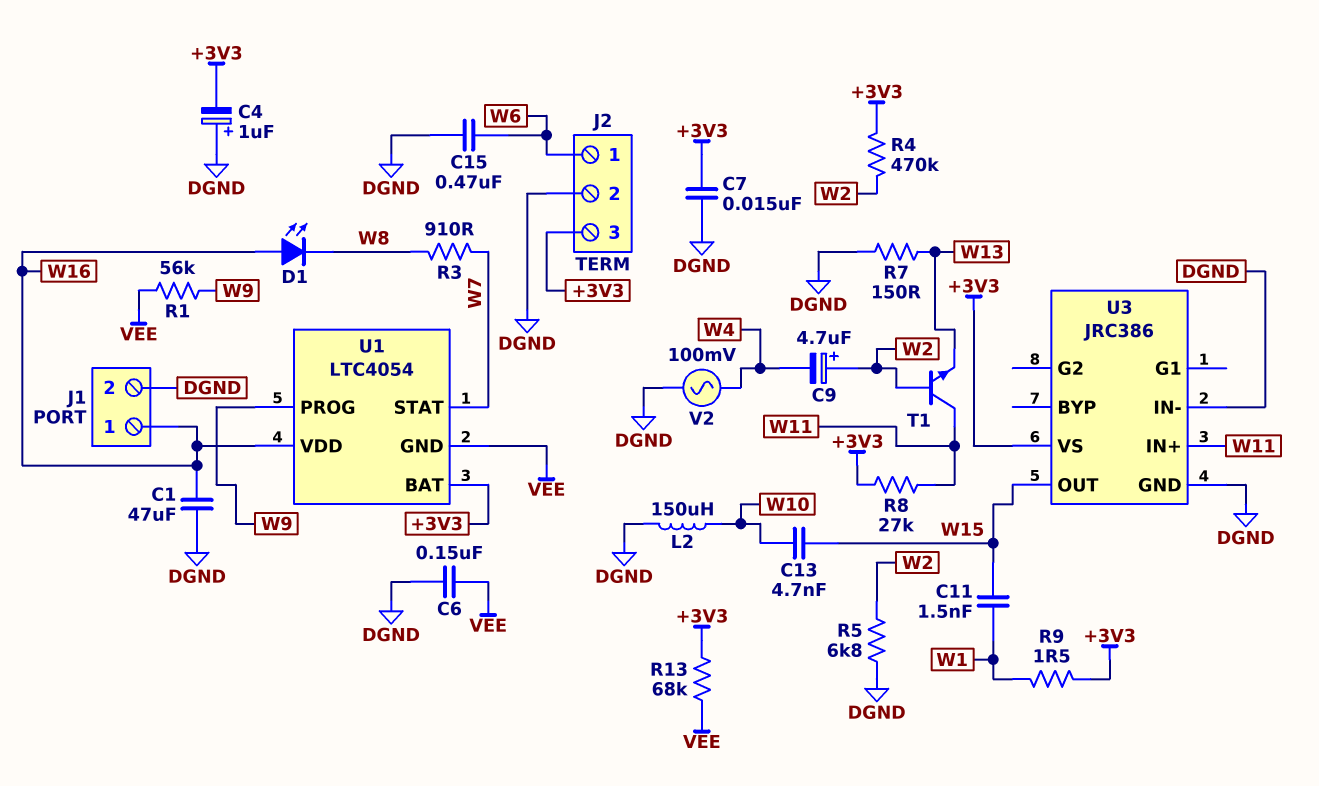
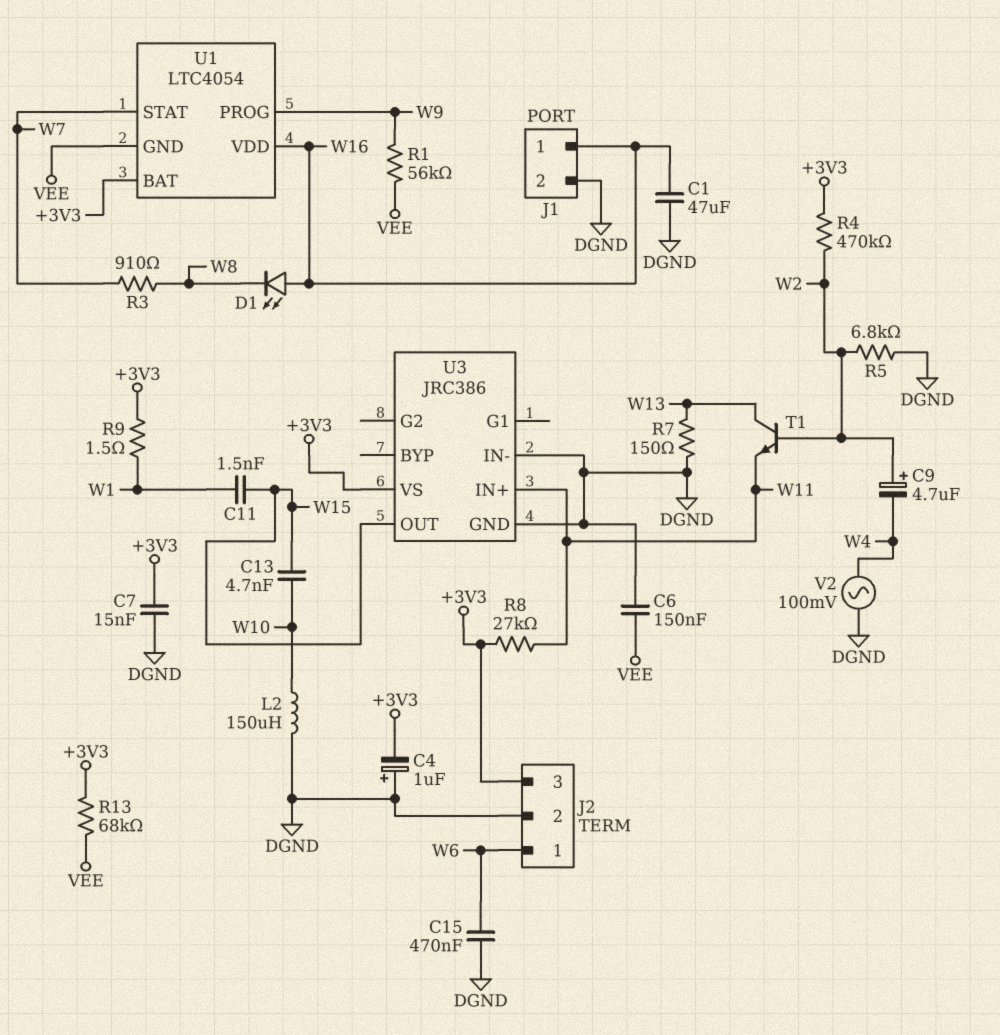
T1: NPN (B W2, C W11, E W13) -> NPN (B W2, C W13, E W11)

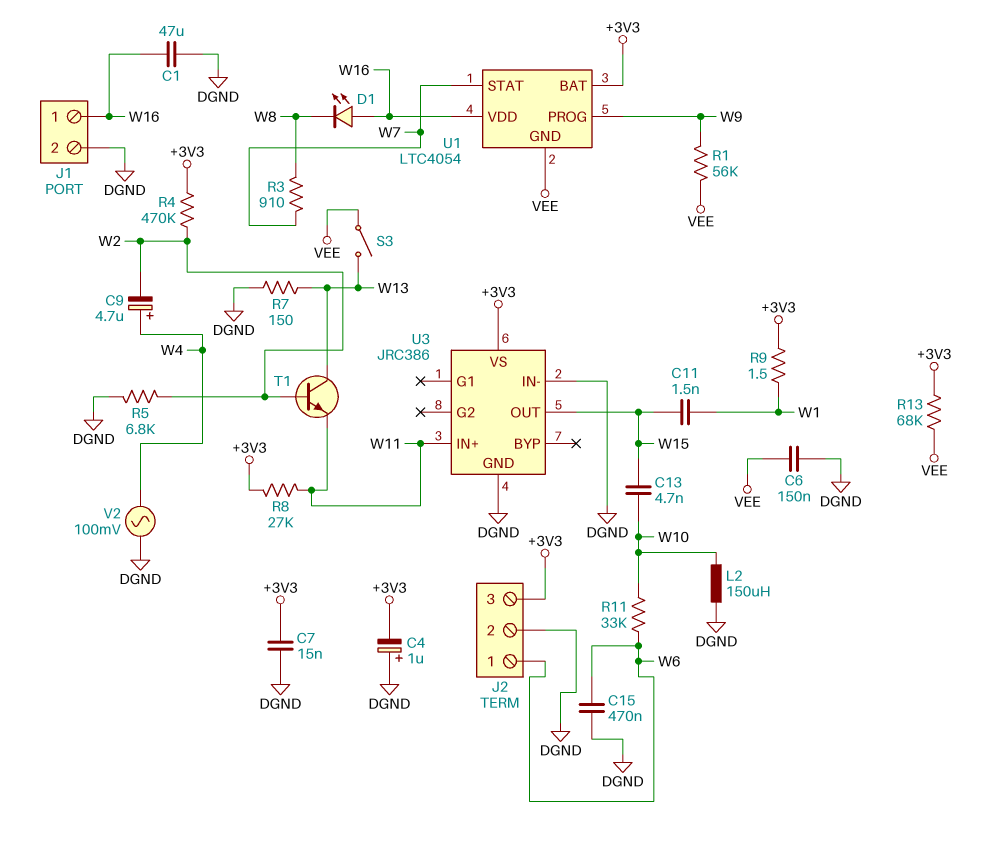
C9: 4.7uF (plus W2, minus W4) -> 4.7uF (plus W4, minus W2)
R11: none -> 33k (W6, W10)
S3: none -> switch (VEE, W13)

